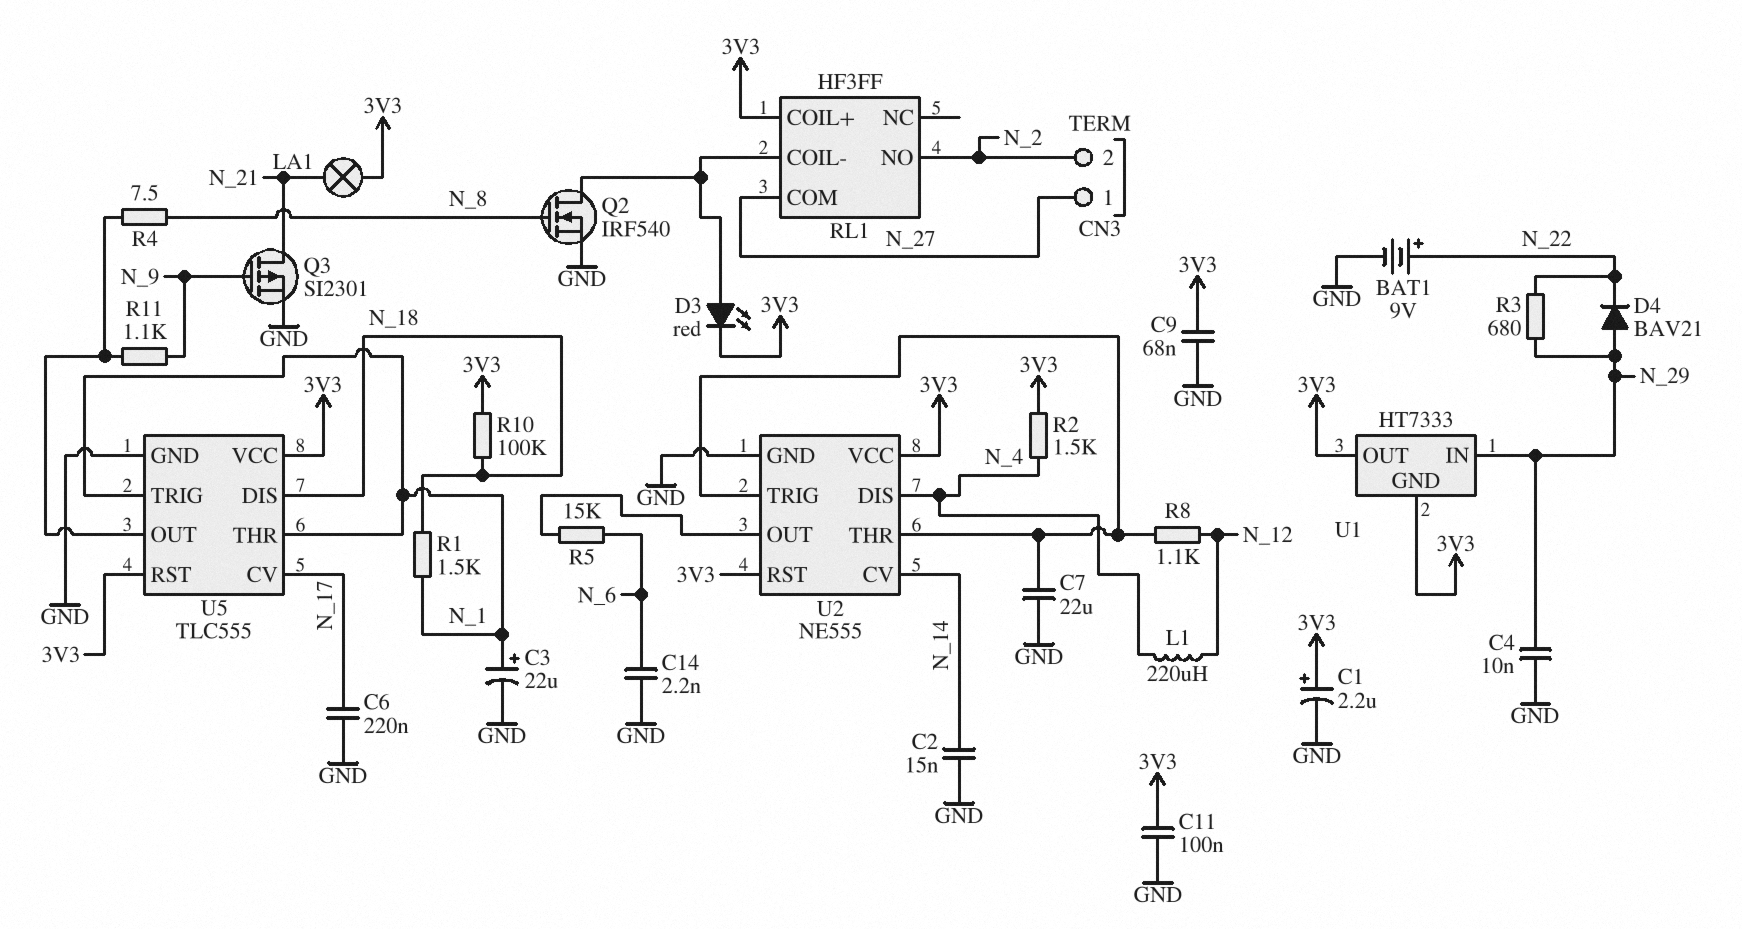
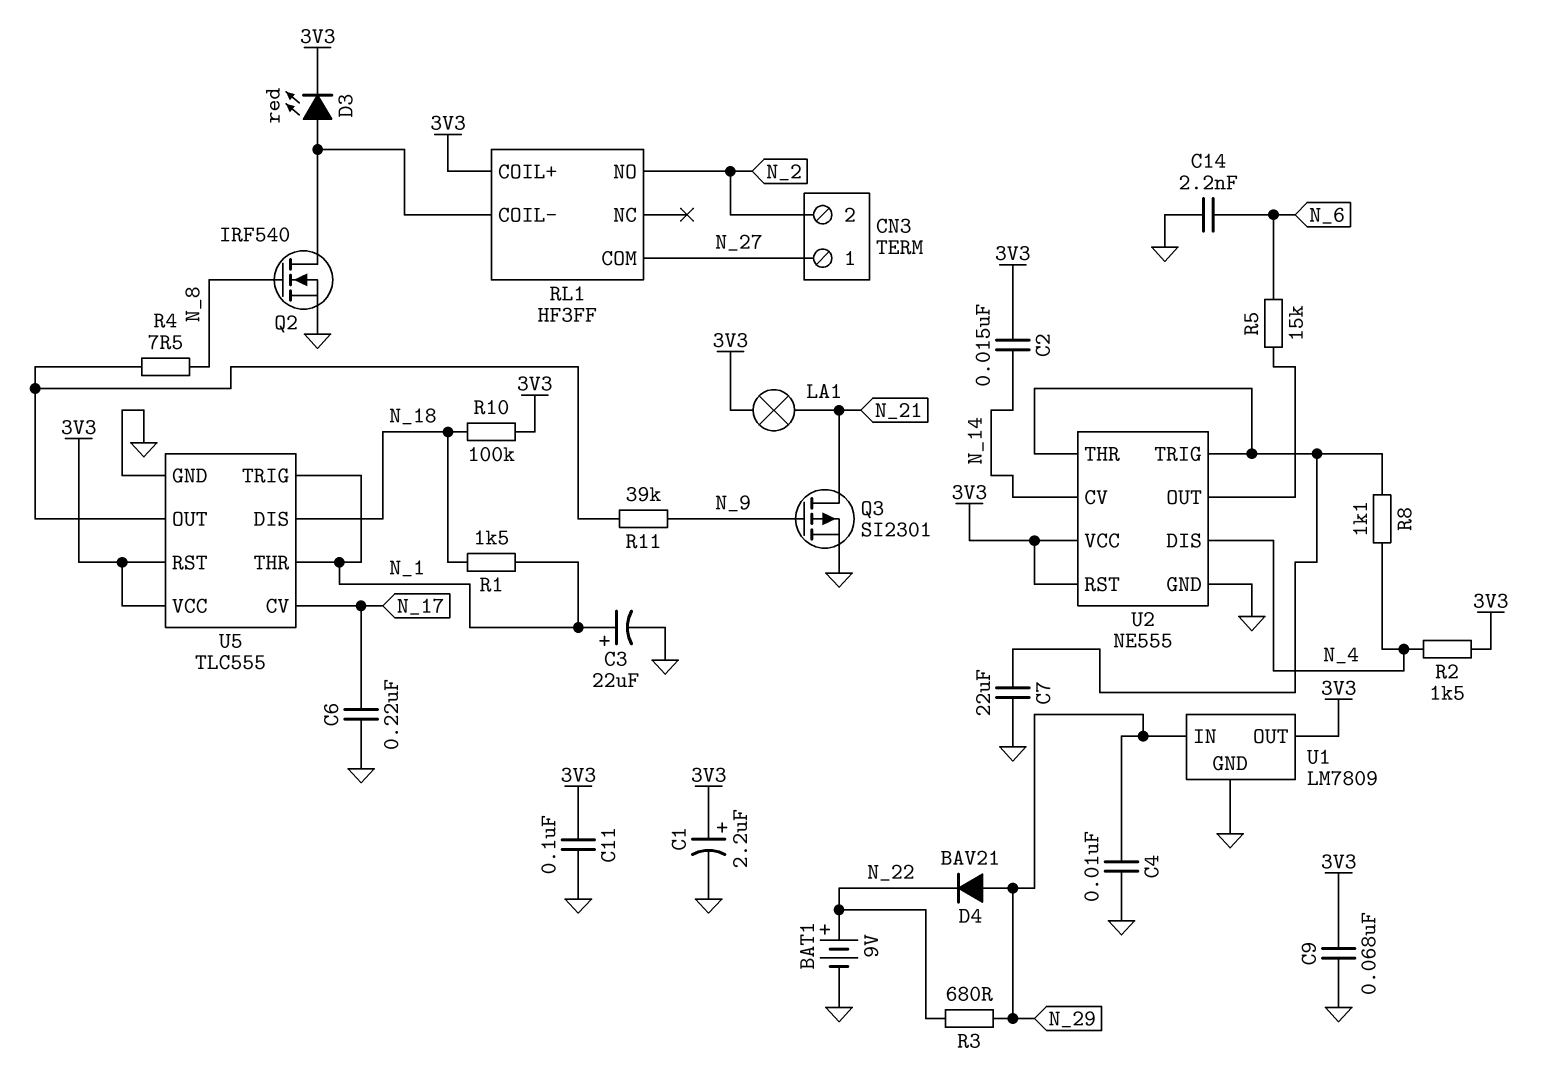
C2: 15nF (GND, N_14) -> 15nF (3V3, N_14)
L1: 220uH (N_4, N_12) -> none
R8: 1.1k (N_12, U2/THR) -> 1.1k (N_4, U2/THR)
R11: 1.1k (N_9, U5/OUT) -> 39k (N_9, U5/OUT)
U1: HT7333 -> LM7809
U1 pin GND: 3V3 -> GND

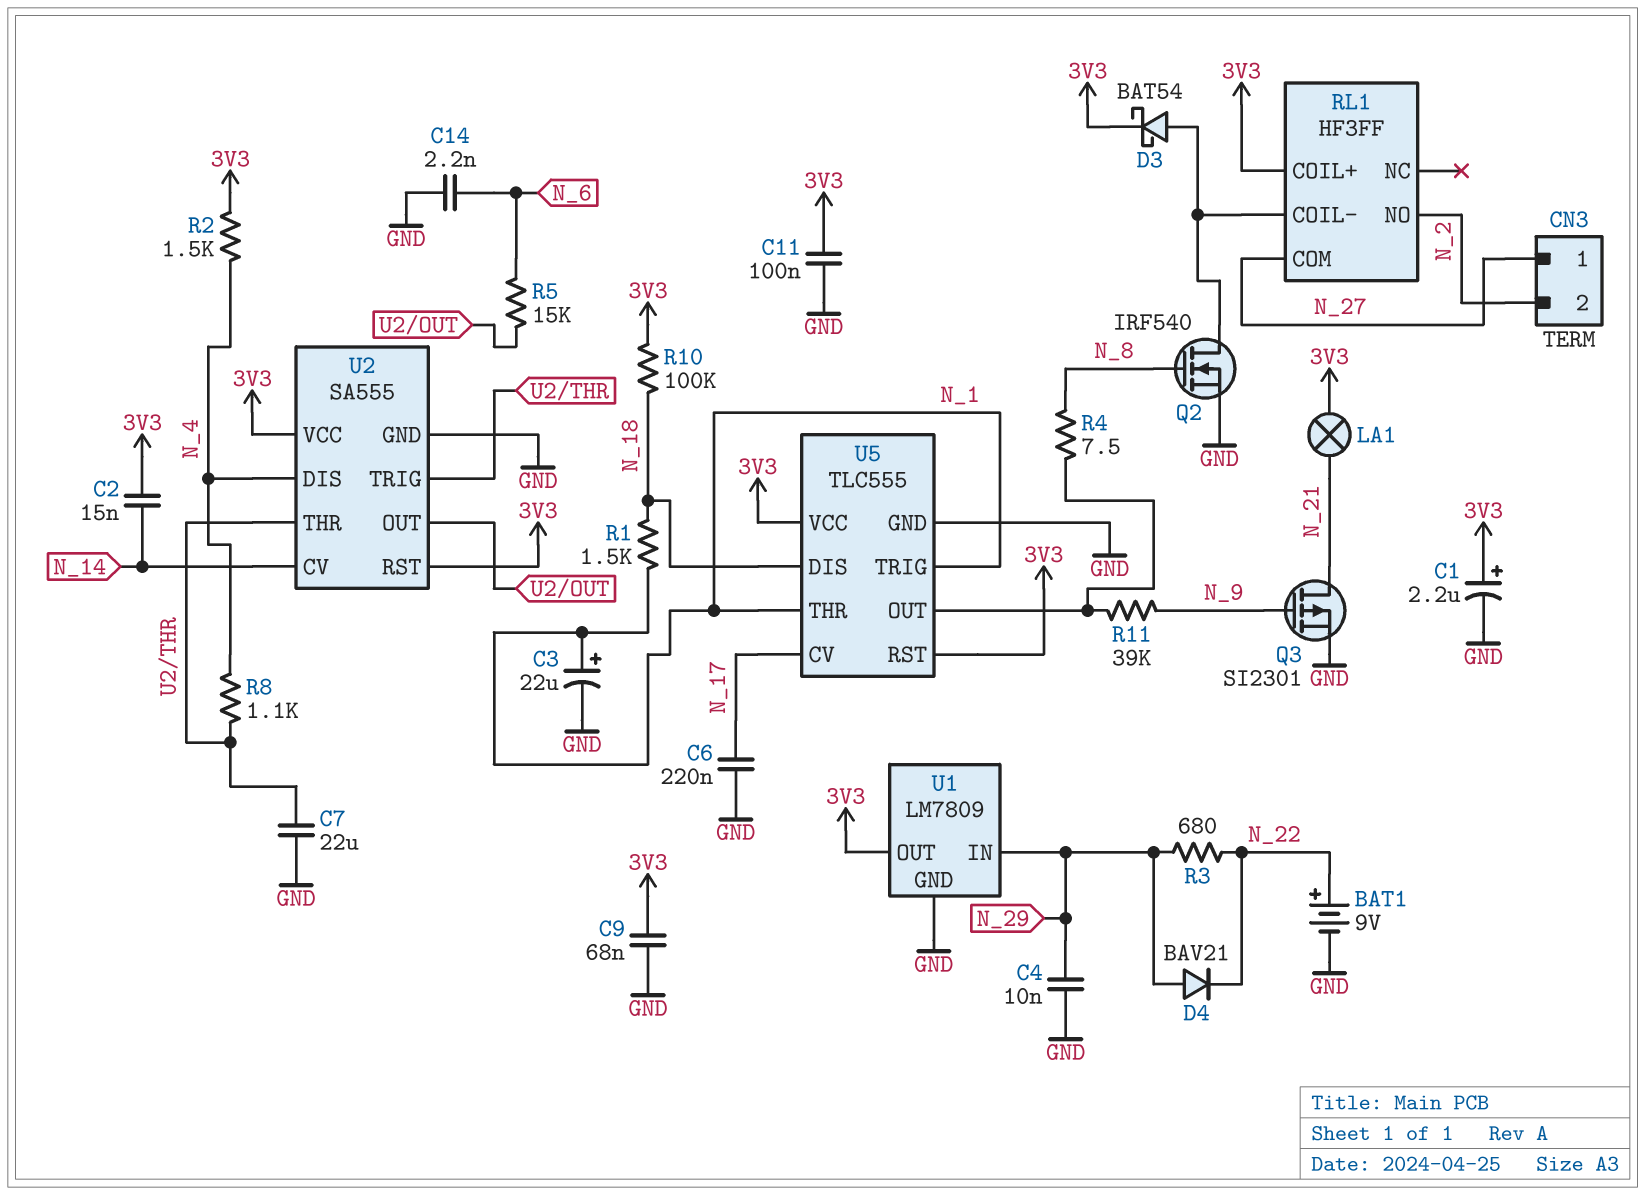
D3: LED red (A RL1/COIL-, K 3V3) -> schottky BAT54 (A RL1/COIL-, K 3V3)
U2: NE555 -> SA555

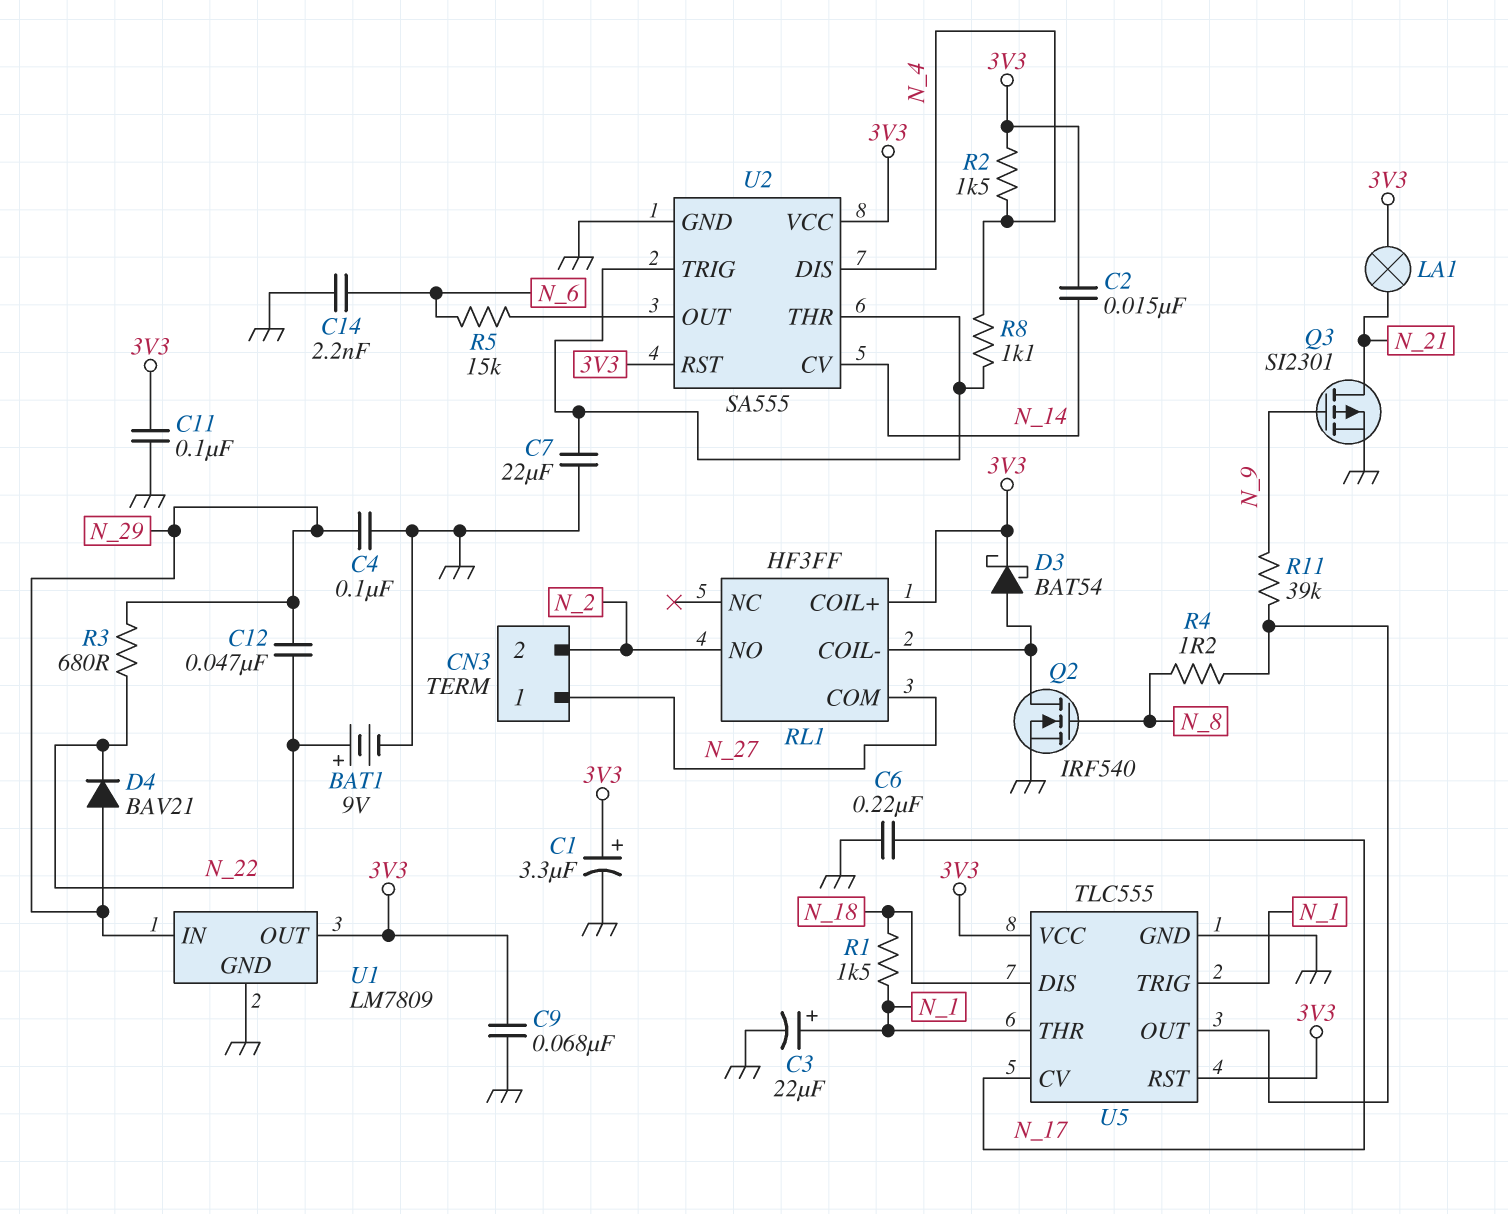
C1: 2.2uF (plus 3V3, minus GND) -> 3.3uF (plus 3V3, minus GND)
C4: 10nF (GND, N_29) -> 100nF (GND, N_29)
C12: none -> 47nF (N_22, N_29)
R4: 7.5 (N_8, U5/OUT) -> 1.2 (N_8, U5/OUT)
R10: 100k (3V3, N_18) -> none

